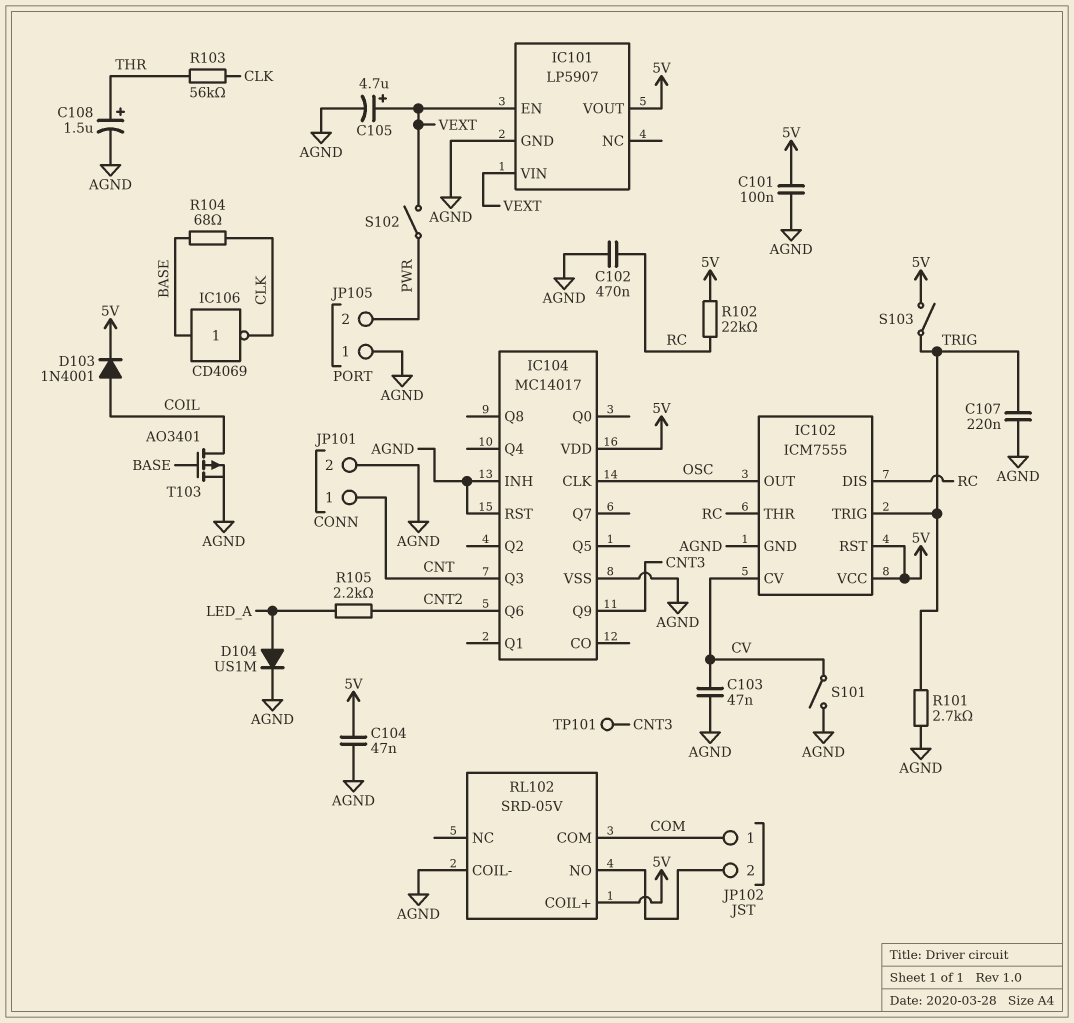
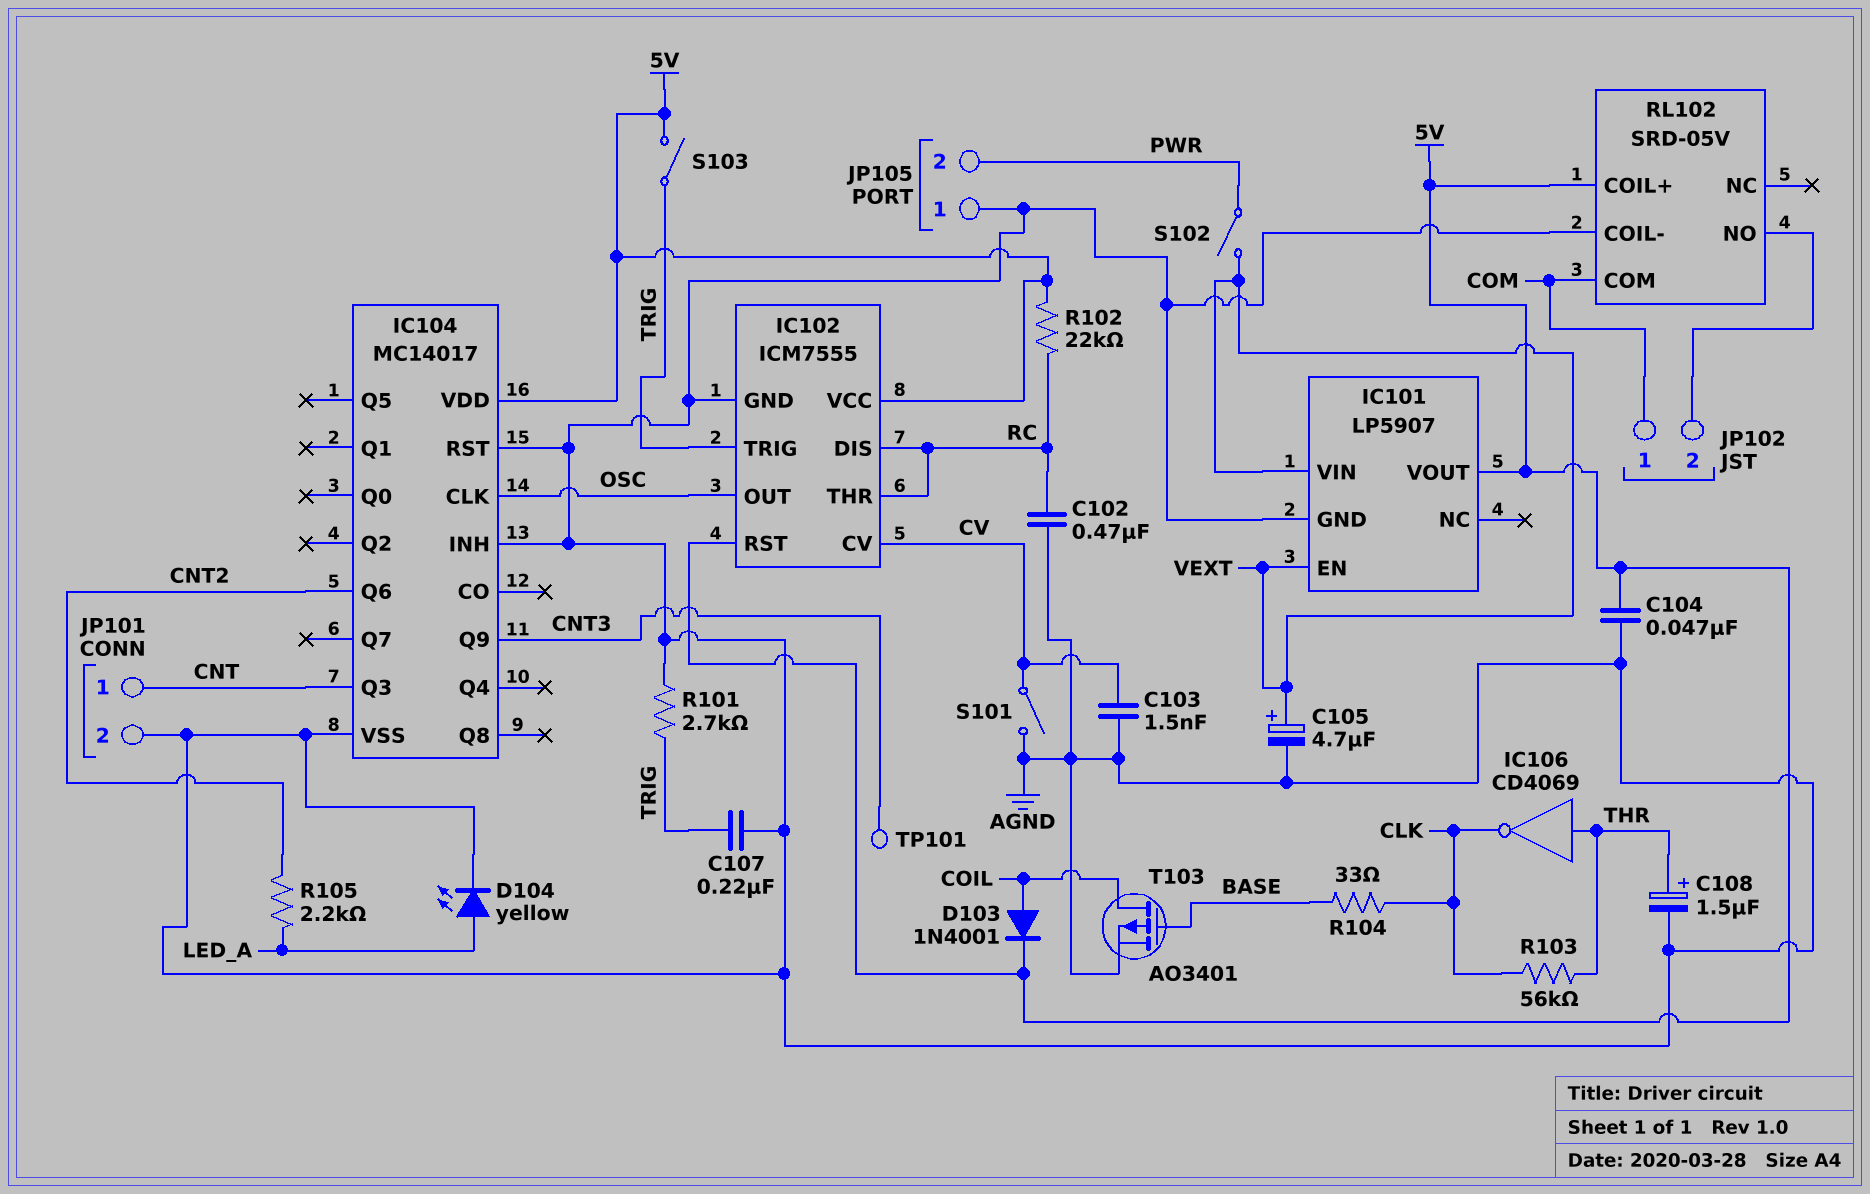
C101: 100nF (5V, AGND) -> none
C103: 47nF (AGND, CV) -> 1.5nF (AGND, CV)
D104: diode US1M (A LED_A, K AGND) -> LED yellow (A LED_A, K AGND)
IC106: NOT CD4069 (in BASE, out CLK) -> NOT CD4069 (in THR, out CLK)
R104: 68 (BASE, CLK) -> 33 (BASE, CLK)

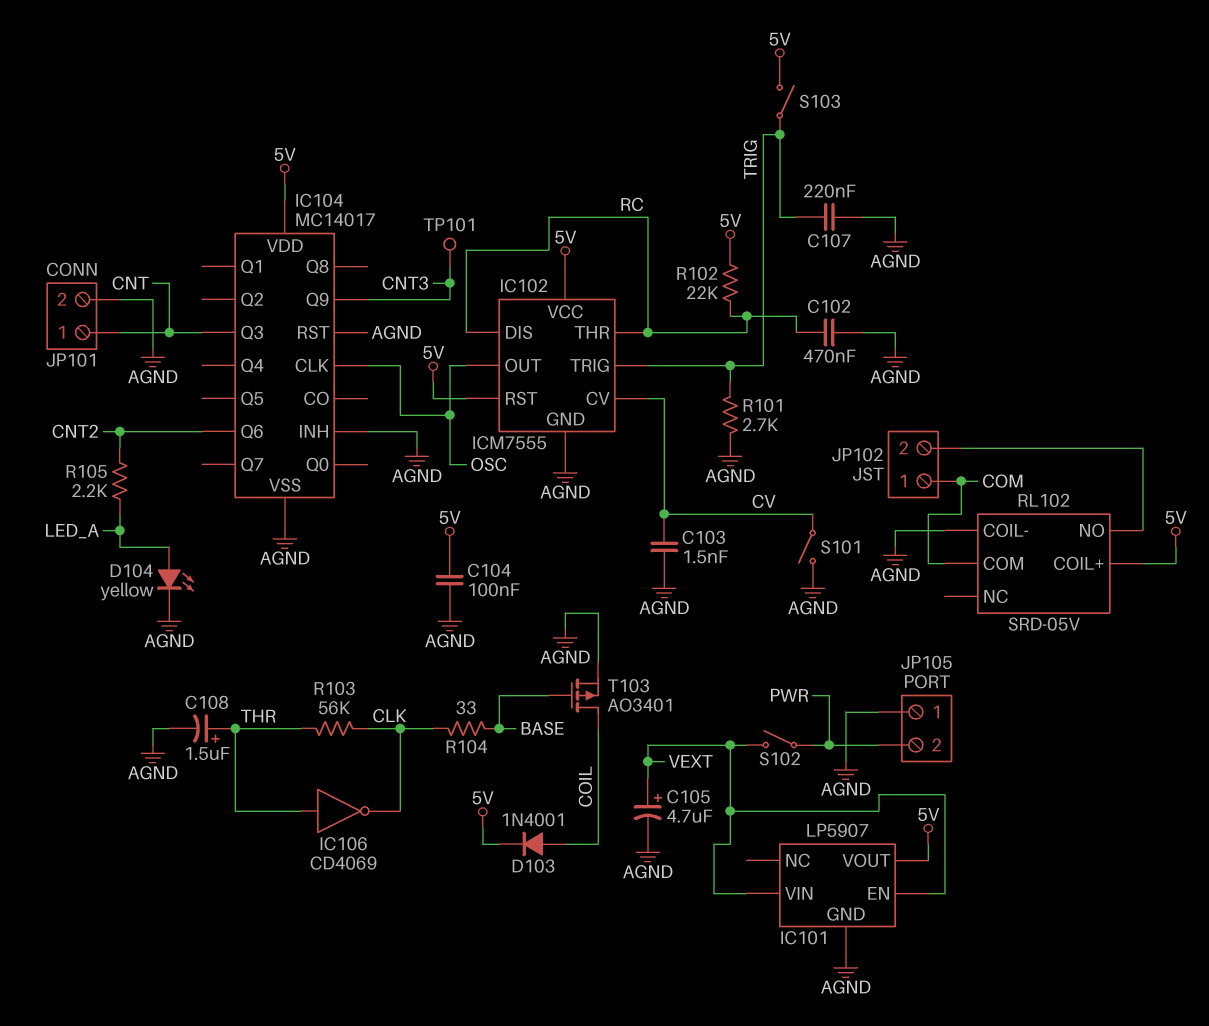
C104: 47nF (5V, AGND) -> 100nF (5V, AGND)

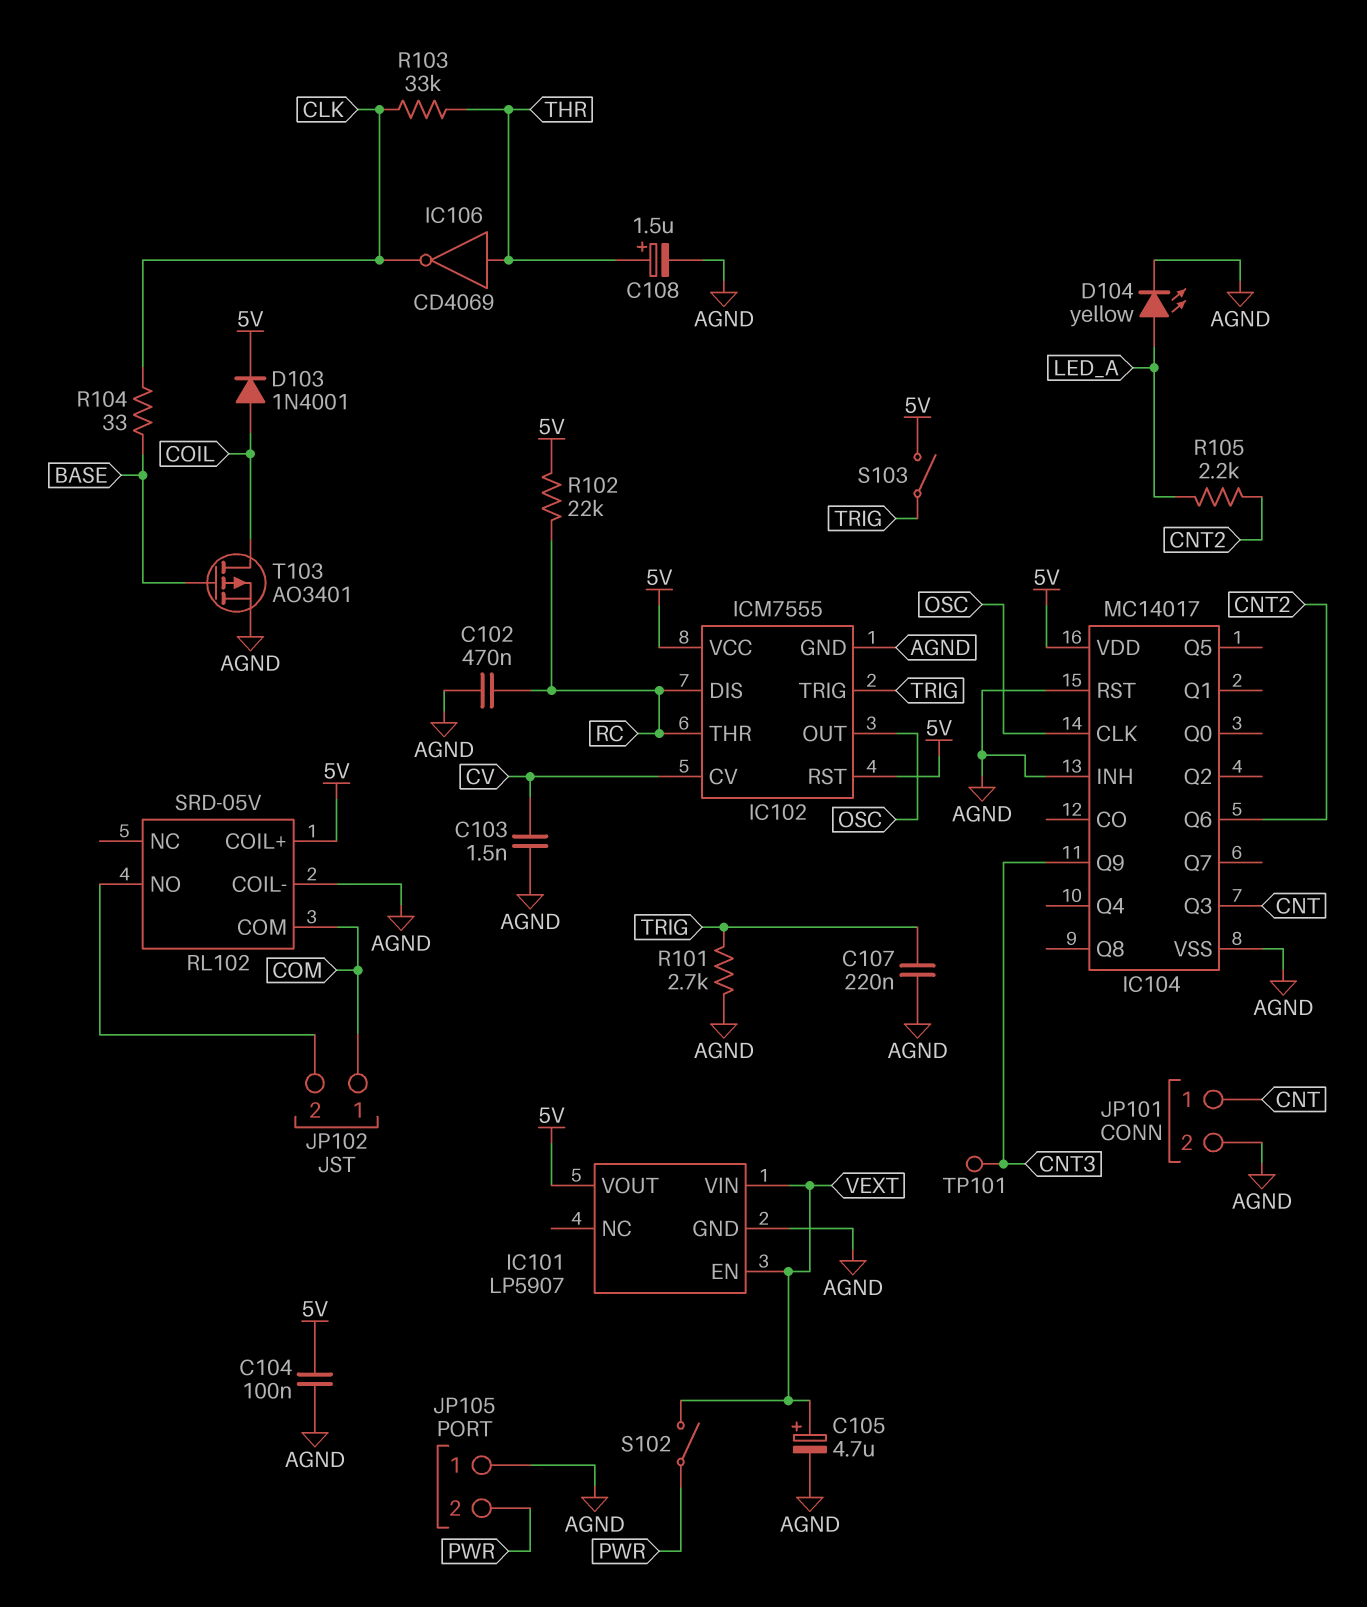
R103: 56k (CLK, THR) -> 33k (CLK, THR)
S101: switch (AGND, CV) -> none

